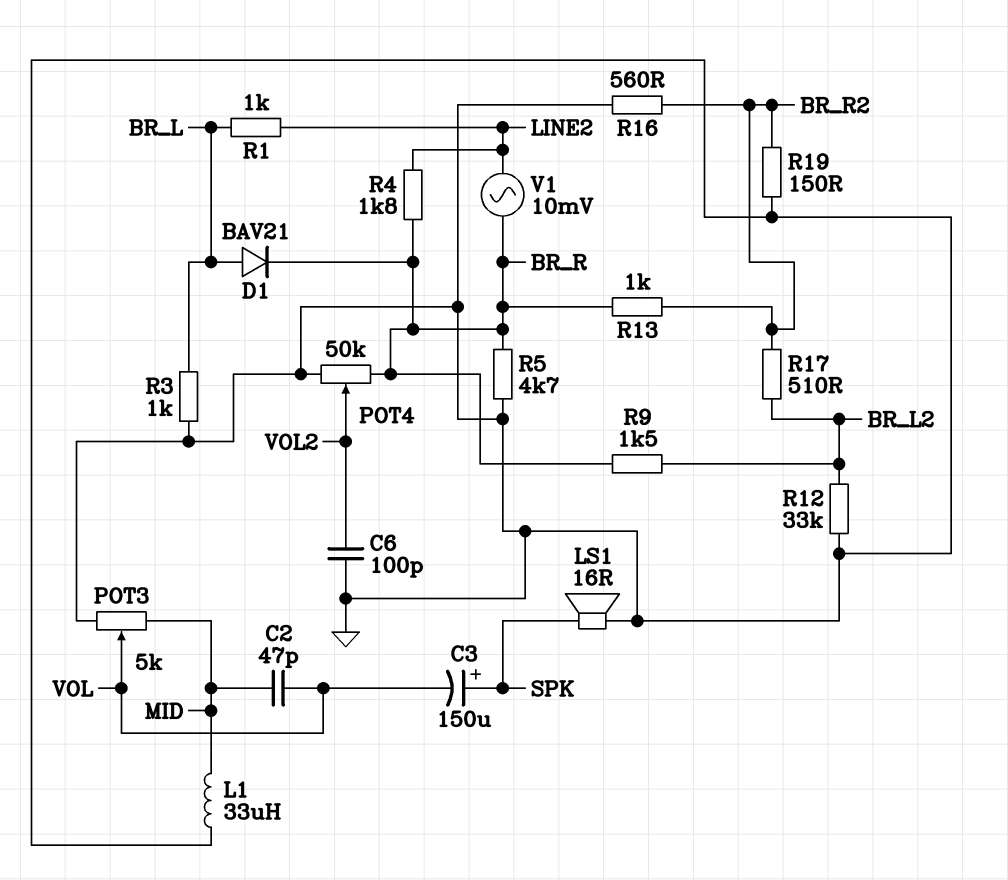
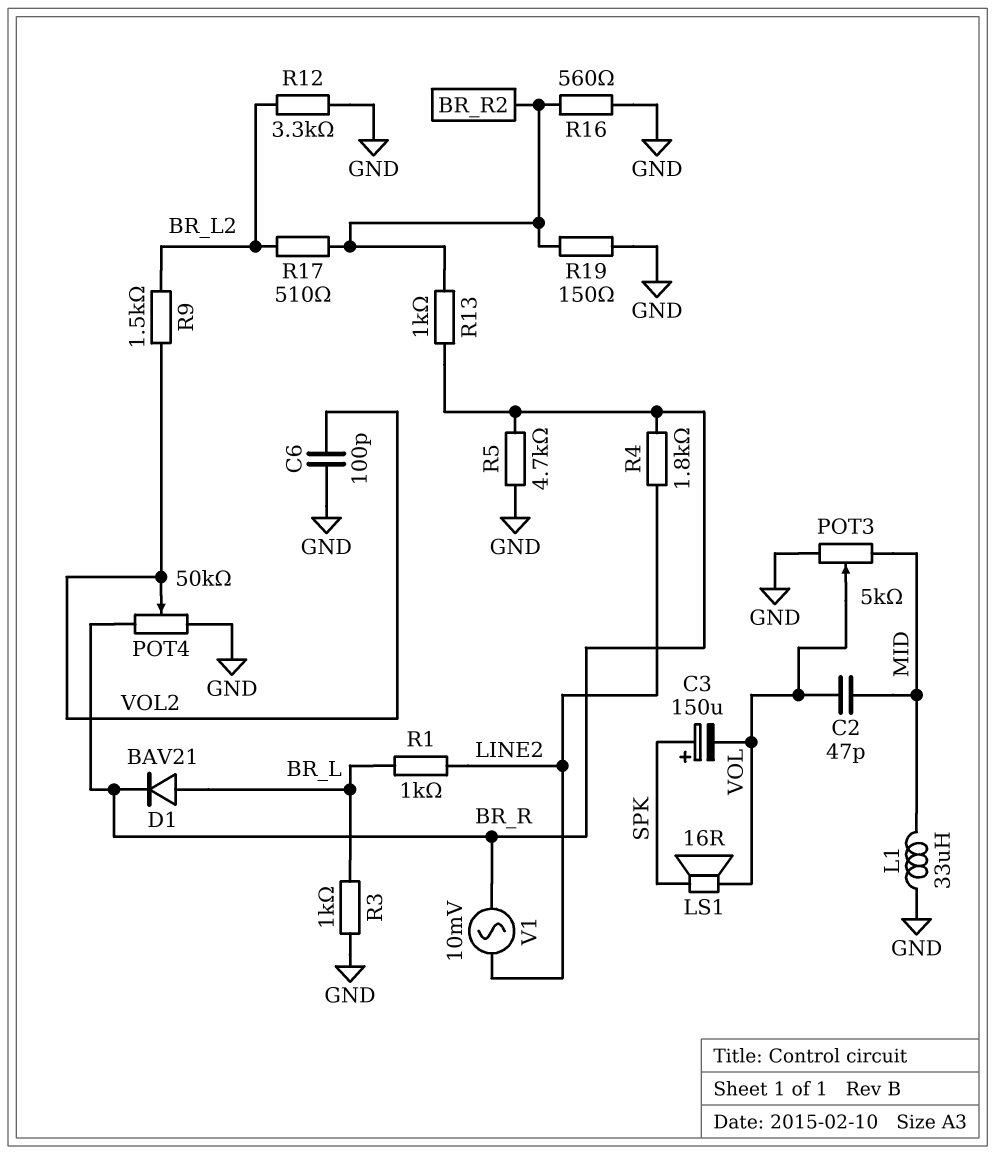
LS1: speaker 16R (GND, SPK) -> speaker 16R (SPK, VOL)
R9: 1.5k (BR_L2, BR_R) -> 1.5k (BR_L2, VOL2)
R12: 33k (BR_L2, GND) -> 3.3k (BR_L2, GND)

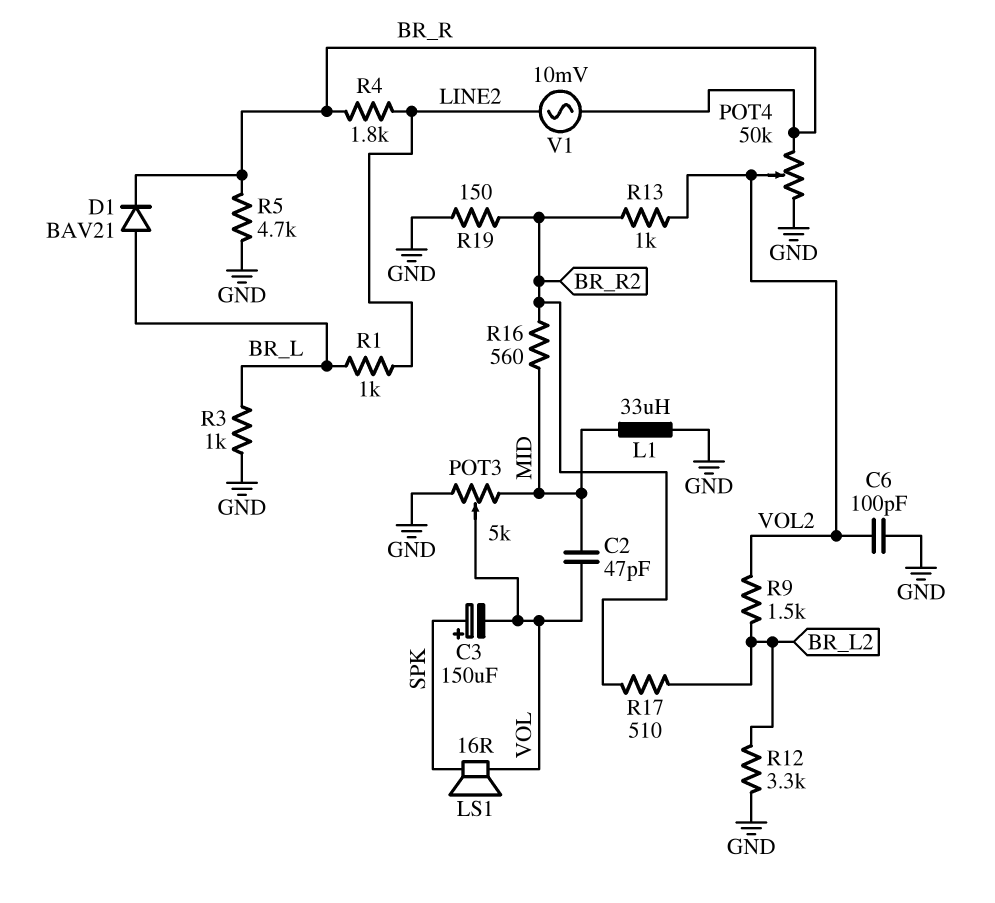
R13: 1k (BR_R, BR_R2) -> 1k (BR_R2, VOL2)
R16: 560 (BR_R2, GND) -> 560 (BR_R2, MID)

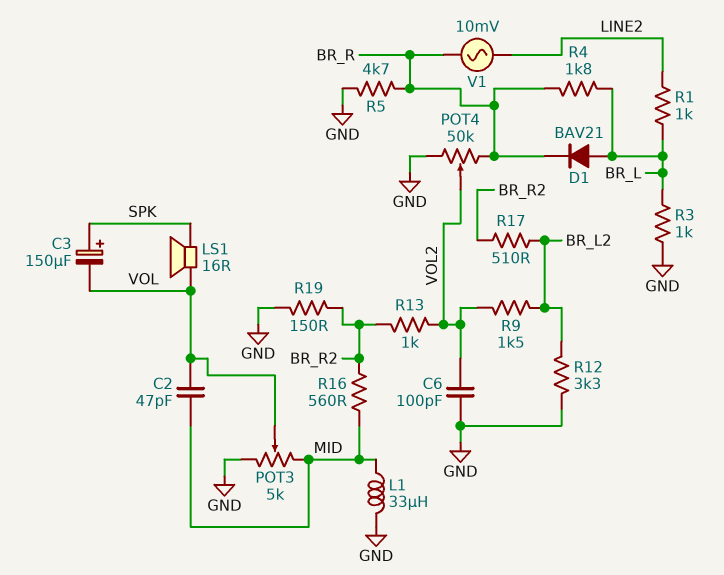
R4: 1.8k (BR_R, LINE2) -> 1.8k (BR_L, BR_R)

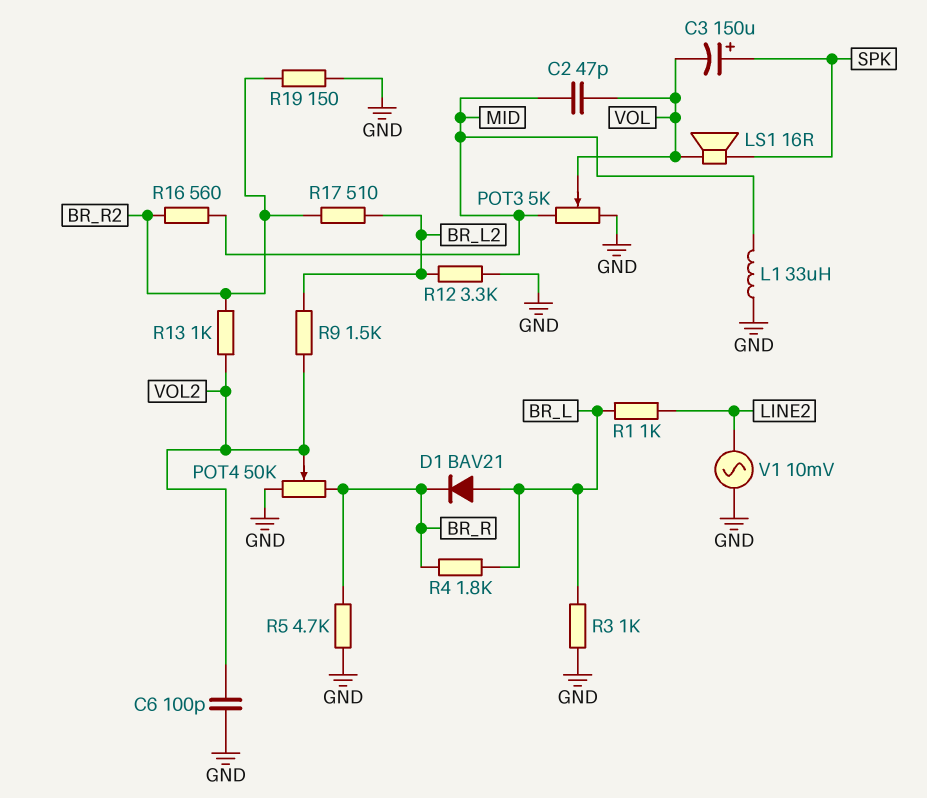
V1: AC 10mV (BR_R, LINE2) -> AC 10mV (GND, LINE2)

